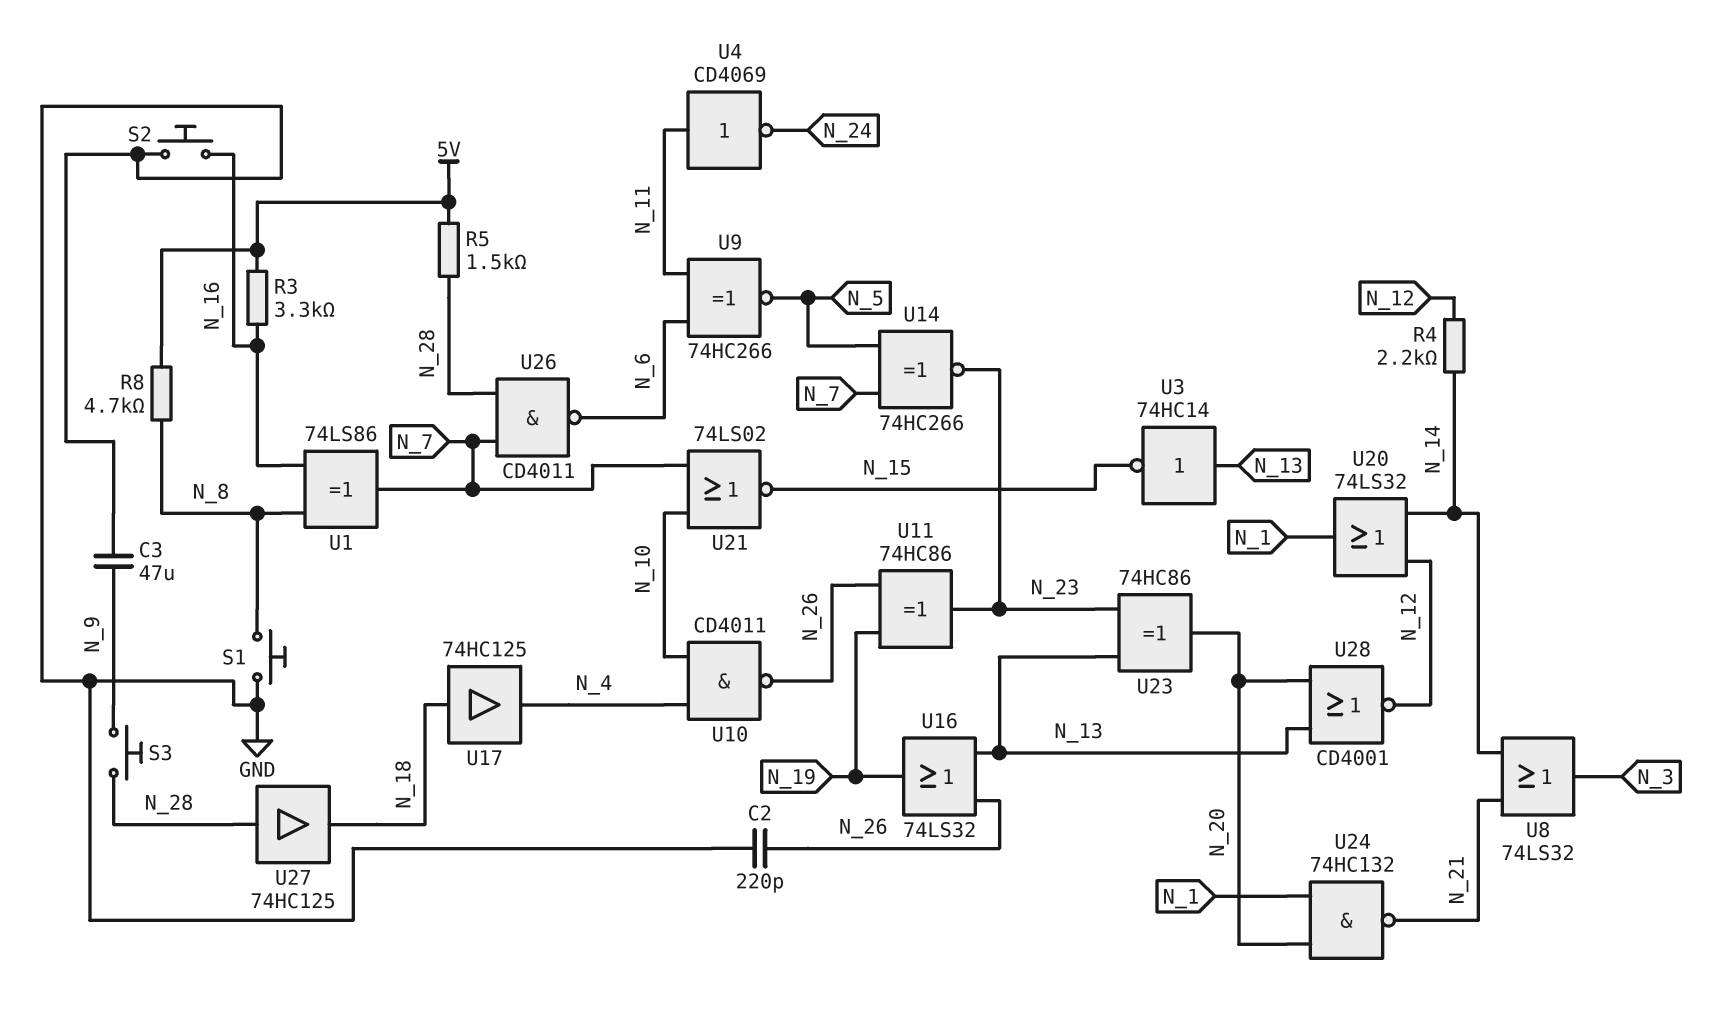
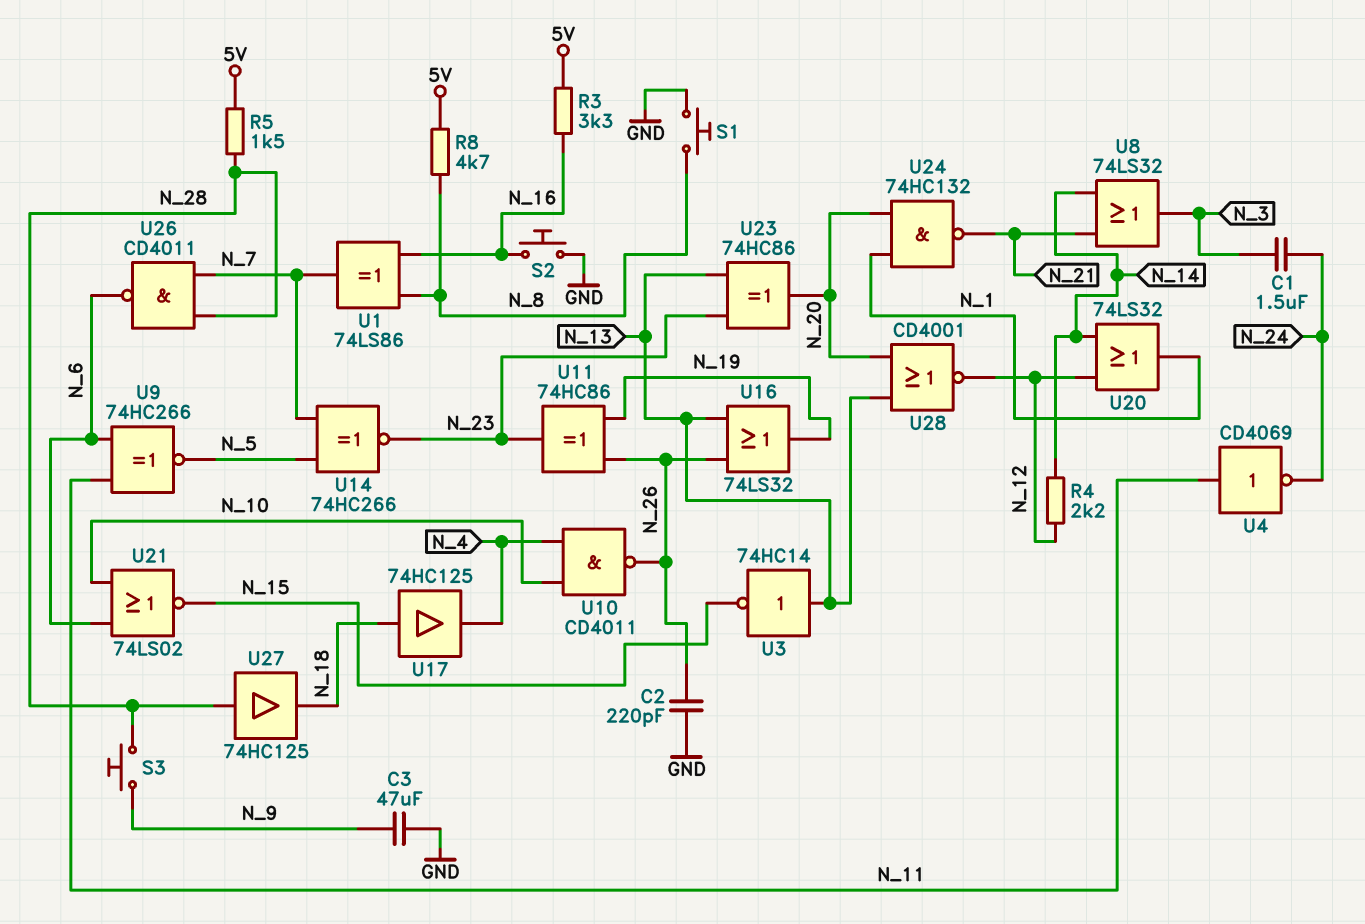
C1: none -> 1.5uF (N_3, N_24)
U21: NOR 74LS02 (in N_7, in N_10, out N_15) -> NOR 74LS02 (in N_6, in N_10, out N_15)

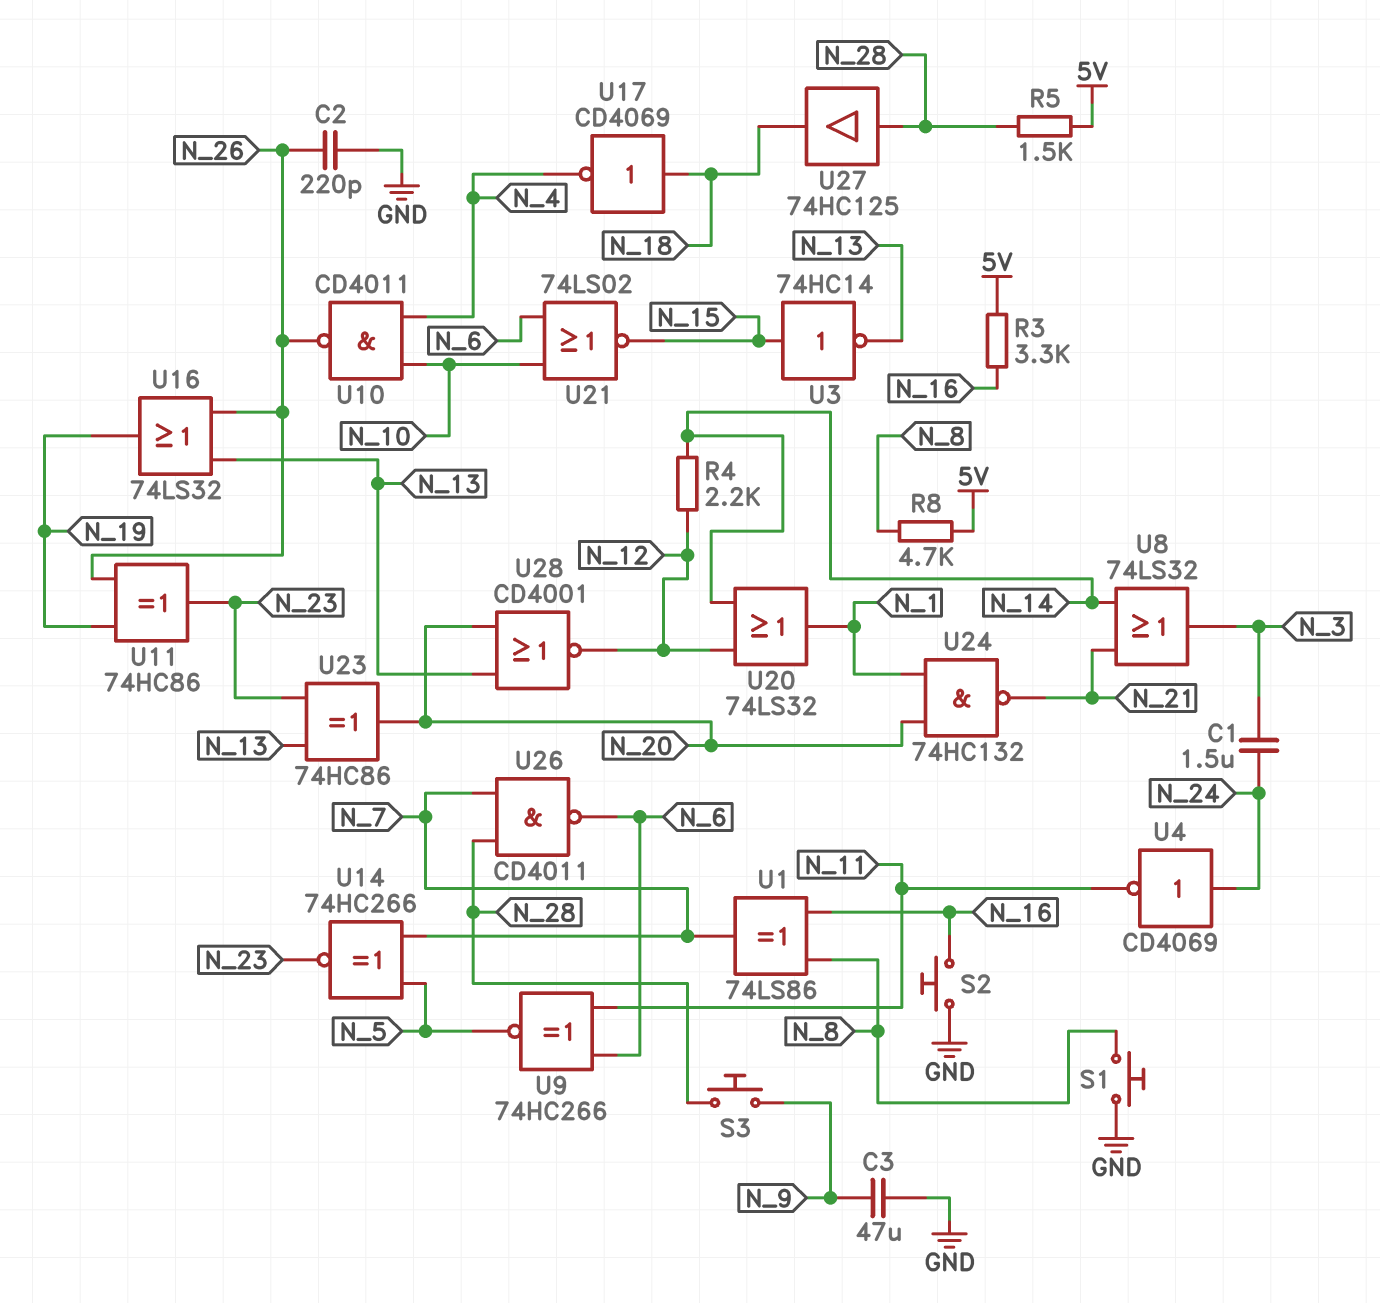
U3: NOT 74HC14 (in N_13, out N_15) -> NOT 74HC14 (in N_15, out N_13)
U4: NOT CD4069 (in N_11, out N_24) -> NOT CD4069 (in N_24, out N_11)
U17: buffer 74HC125 (in N_18, out N_4) -> NOT CD4069 (in N_18, out N_4)

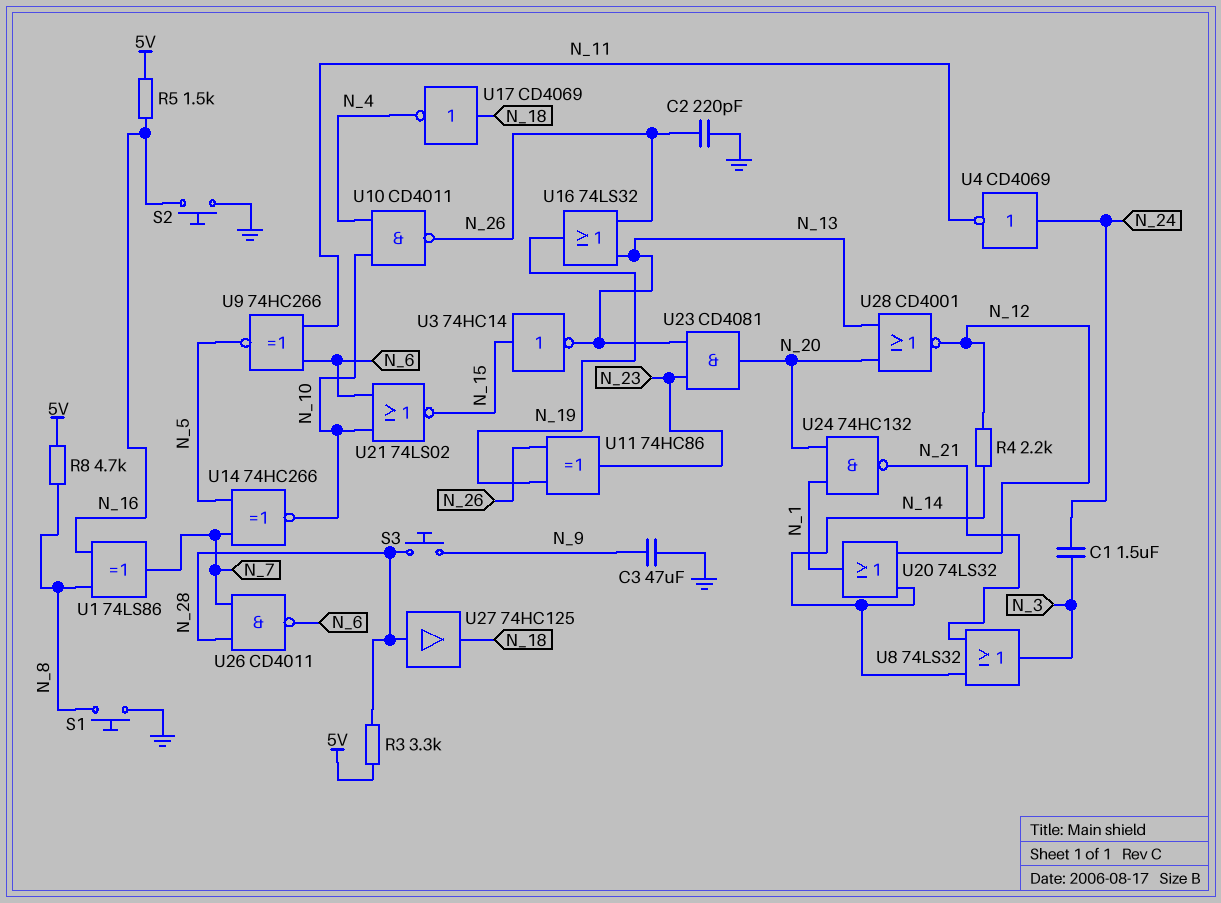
R3: 3.3k (5V, N_16) -> 3.3k (5V, N_28)
R5: 1.5k (5V, N_28) -> 1.5k (5V, N_16)
U14: XNOR 74HC266 (in N_5, in N_7, out N_23) -> XNOR 74HC266 (in N_5, in N_7, out N_10)
U23: XOR 74HC86 (in N_13, in N_23, out N_20) -> AND CD4081 (in N_13, in N_23, out N_20)

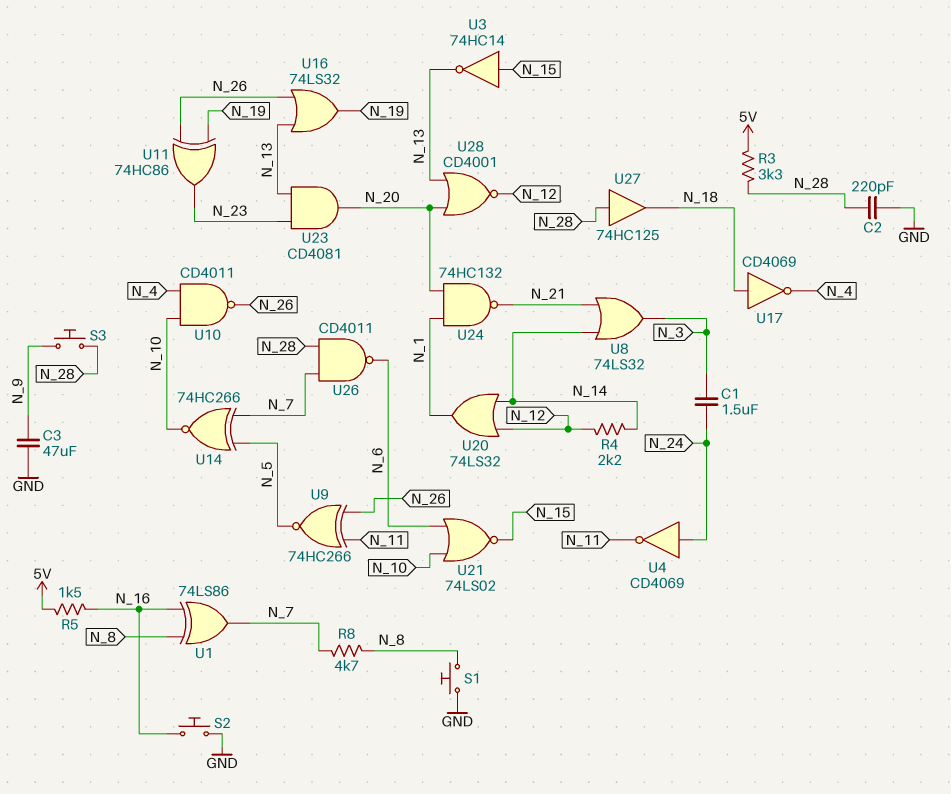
C2: 220pF (GND, N_26) -> 220pF (GND, N_28)
R8: 4.7k (5V, N_8) -> 4.7k (N_7, N_8)
U9: XNOR 74HC266 (in N_6, in N_11, out N_5) -> XNOR 74HC266 (in N_11, in N_26, out N_5)

